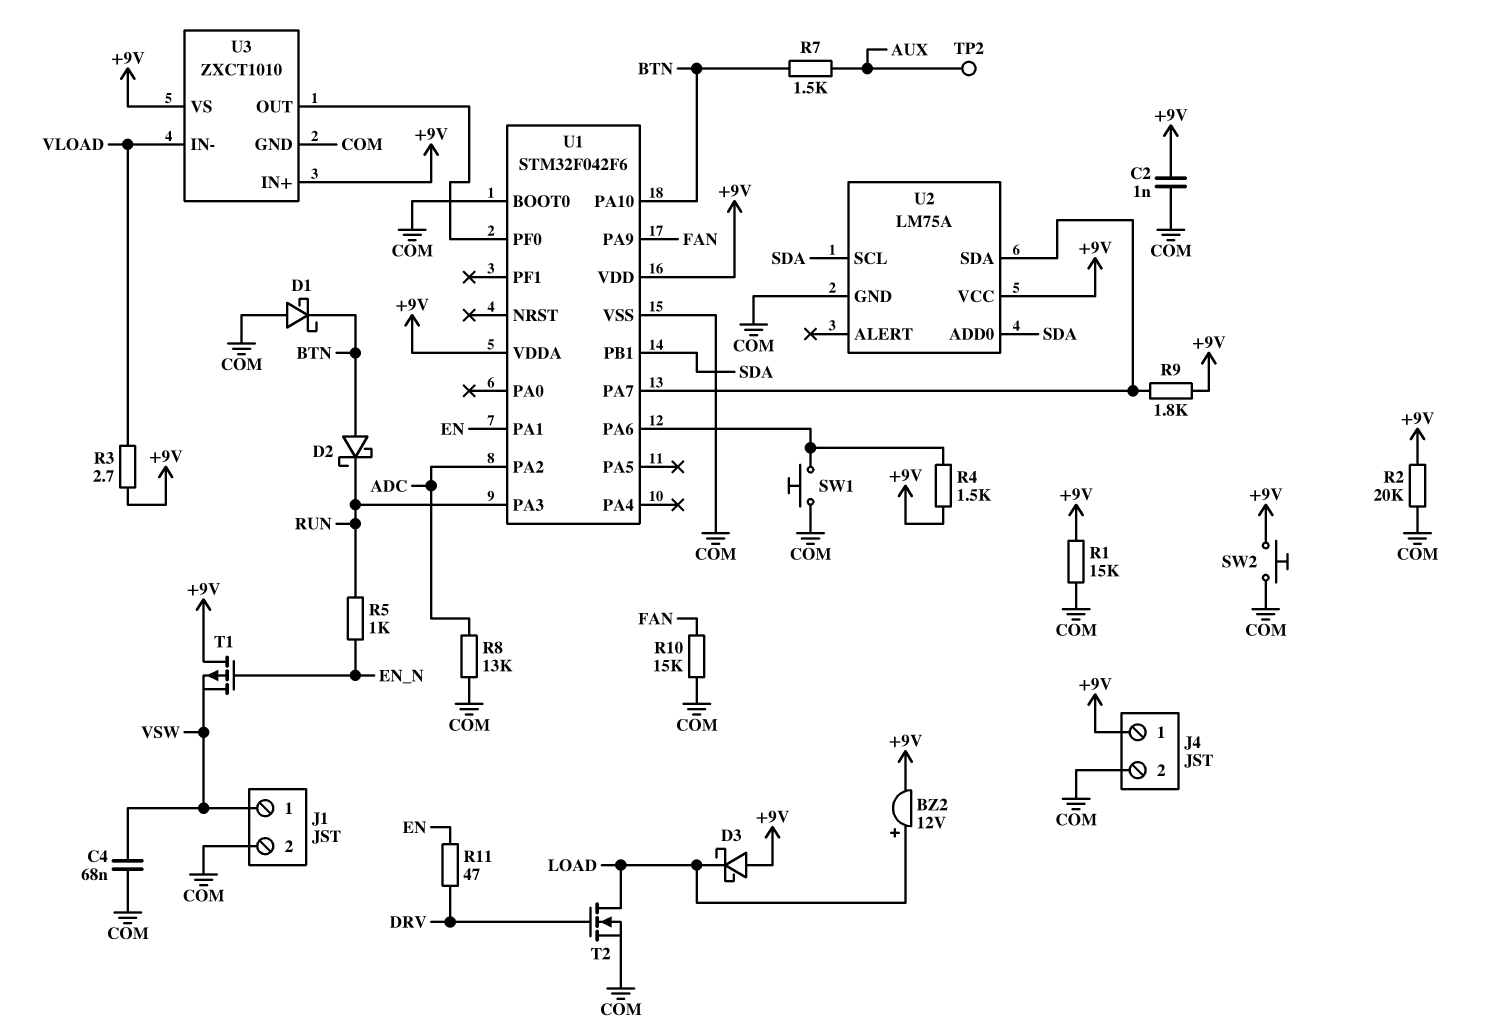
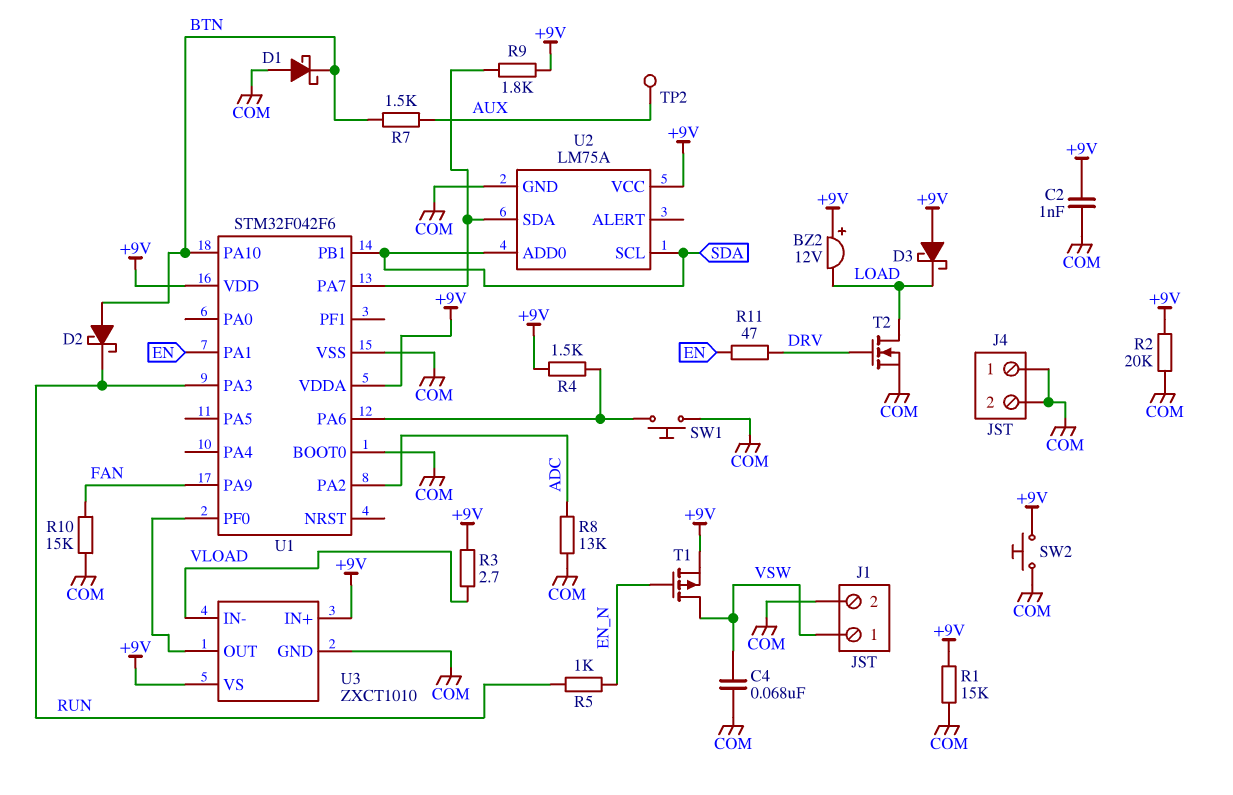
BZ2: buzzer 12V (plus LOAD, minus +9V) -> buzzer 12V (plus +9V, minus LOAD)
J4 pin 1: +9V -> COM
T1: PMOS (G EN_N, D +9V, S VSW) -> PMOS (G EN_N, D VSW, S +9V)

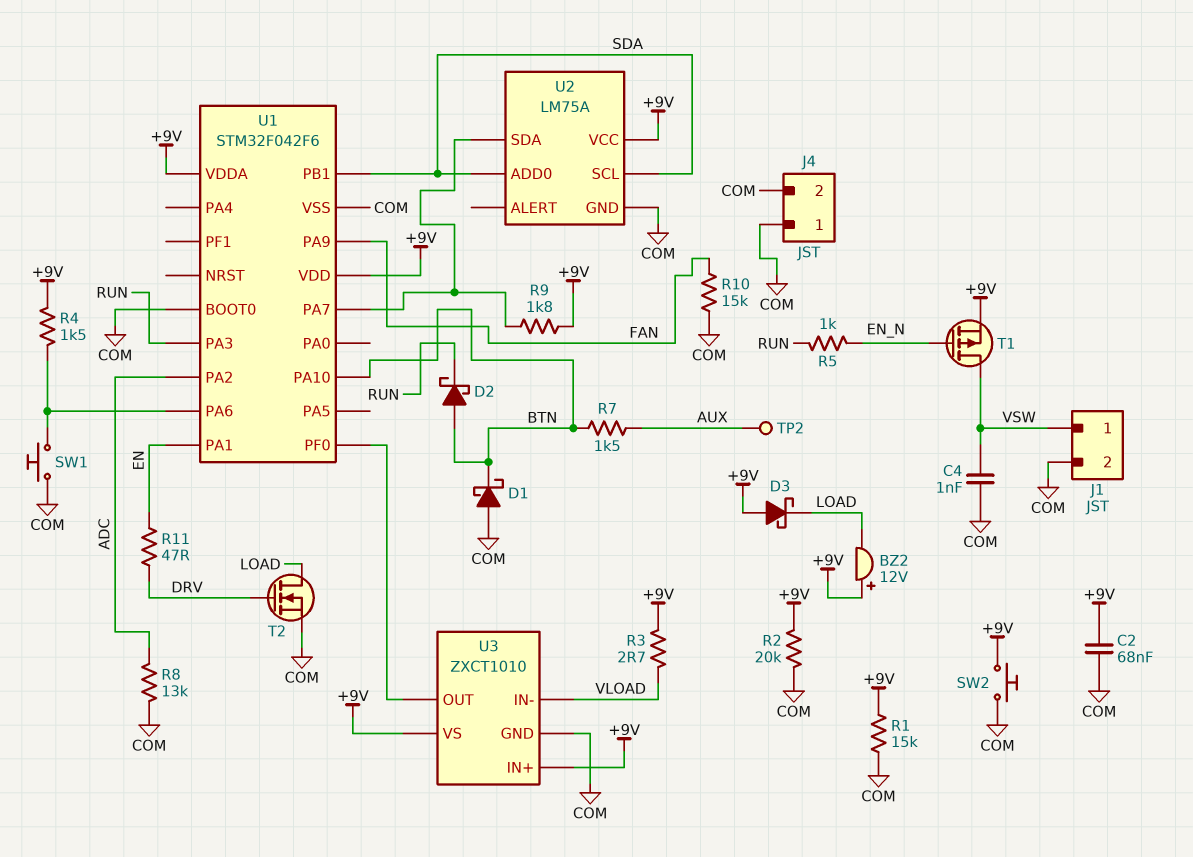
C2: 1nF (+9V, COM) -> 68nF (+9V, COM)
C4: 68nF (COM, VSW) -> 1nF (COM, VSW)

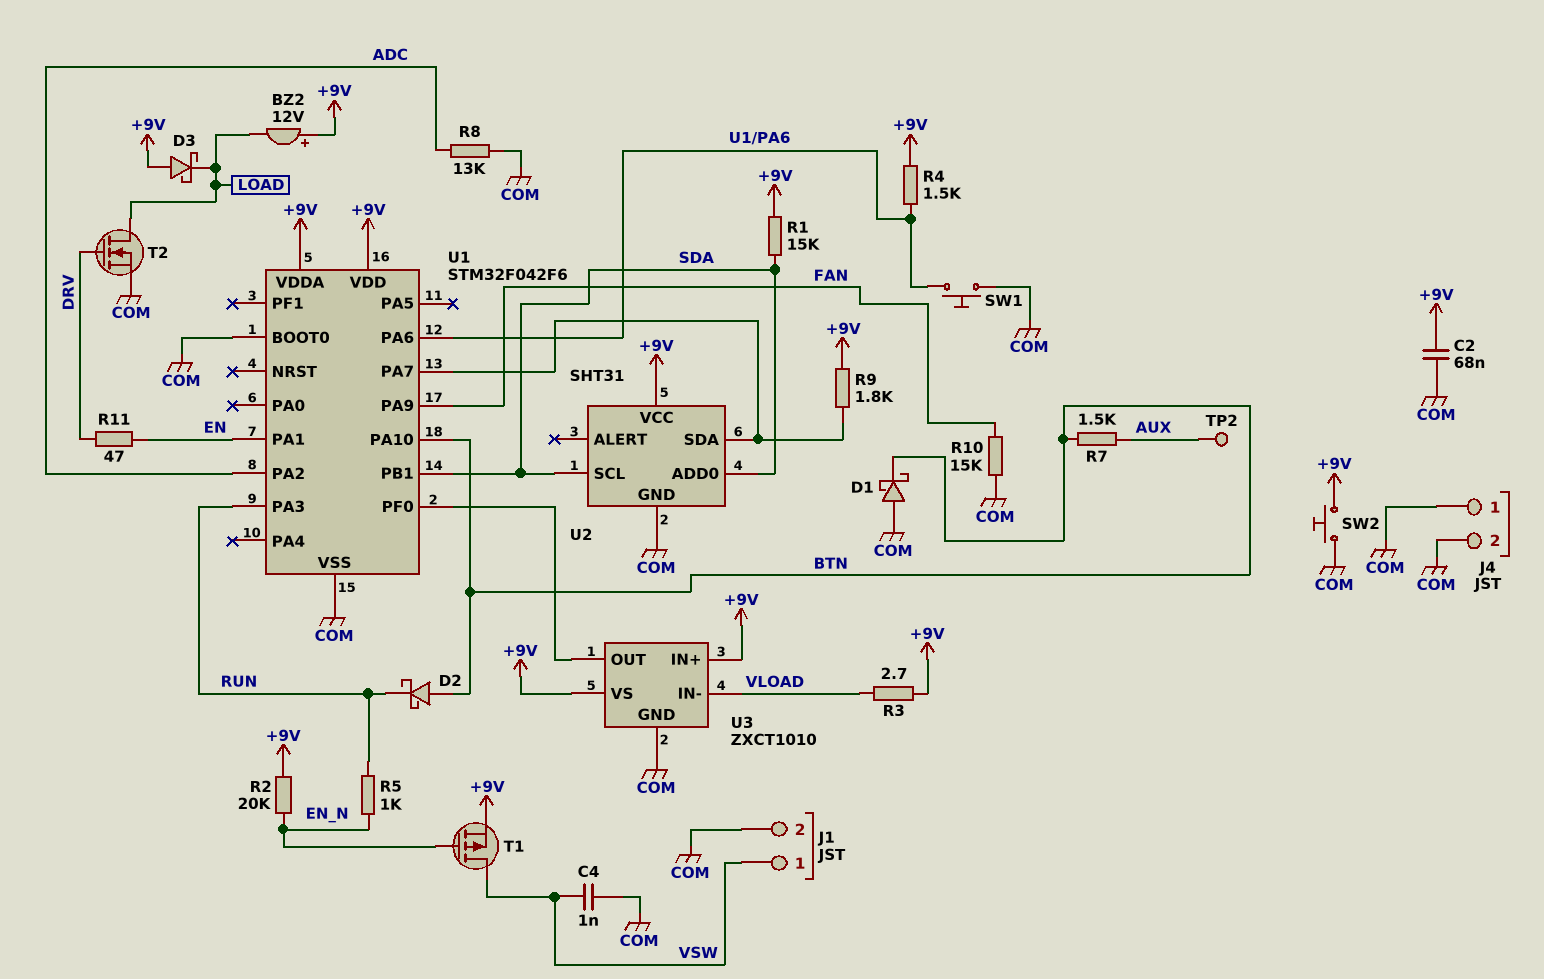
R1: 15k (+9V, COM) -> 15k (+9V, SDA)
R2: 20k (+9V, COM) -> 20k (+9V, EN_N)
U2: LM75A -> SHT31

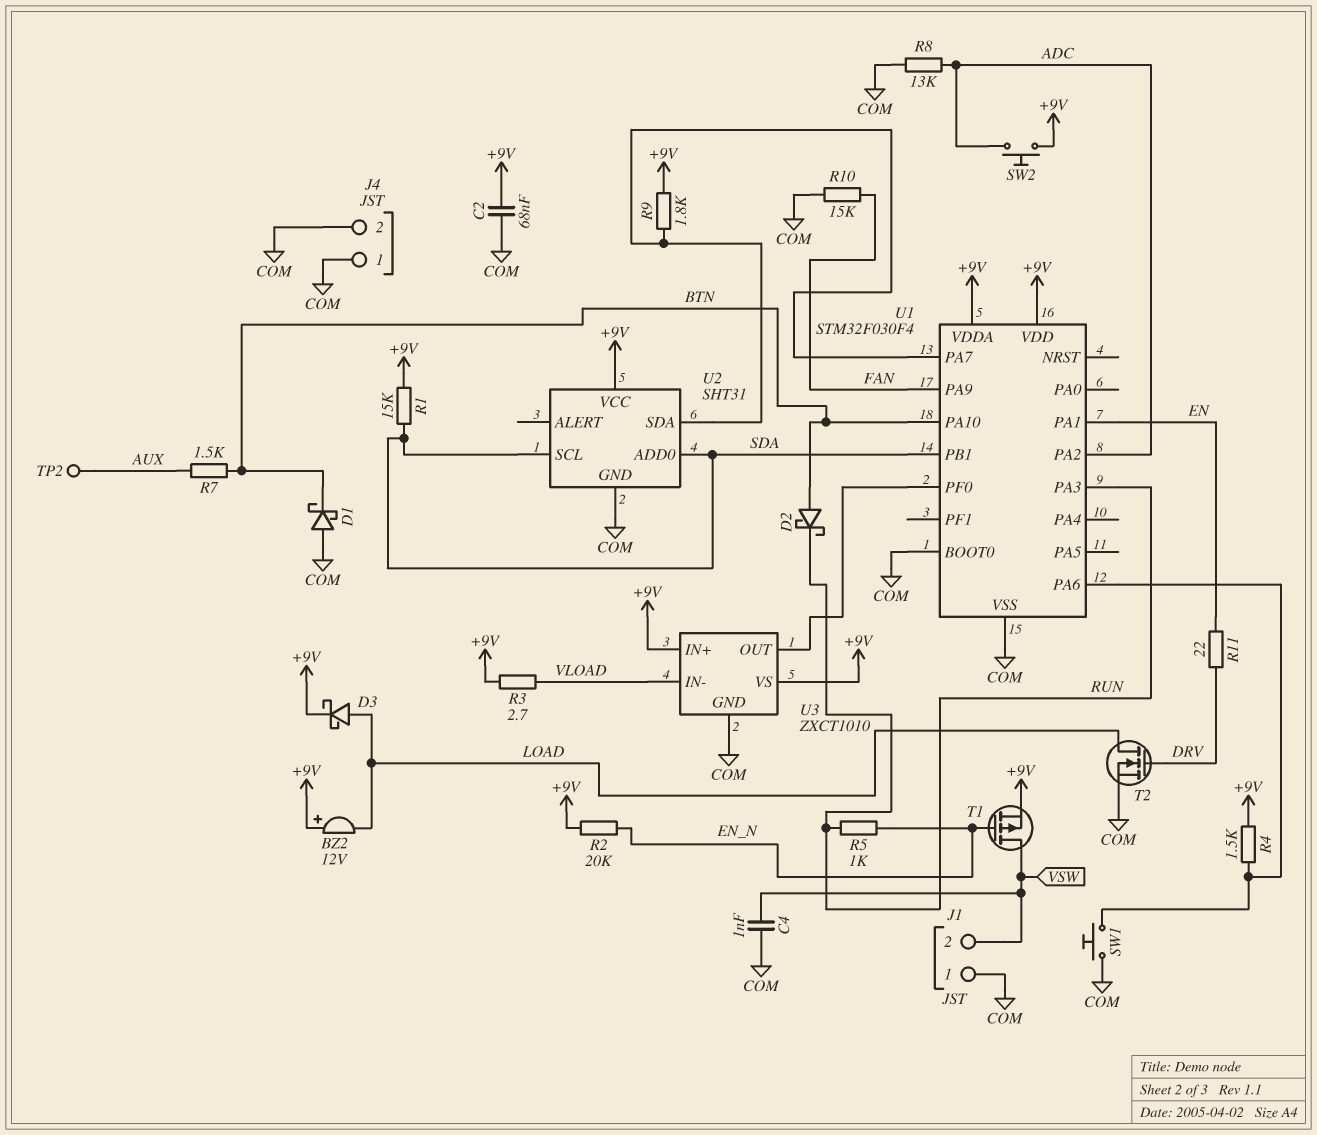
D3: schottky (A +9V, K LOAD) -> schottky (A LOAD, K +9V)
J1 pin 1: VSW -> COM
J1 pin 2: COM -> VSW
R11: 47 (DRV, EN) -> 22 (DRV, EN)
SW2: button (+9V, COM) -> button (+9V, ADC)
U1: STM32F042F6 -> STM32F030F4

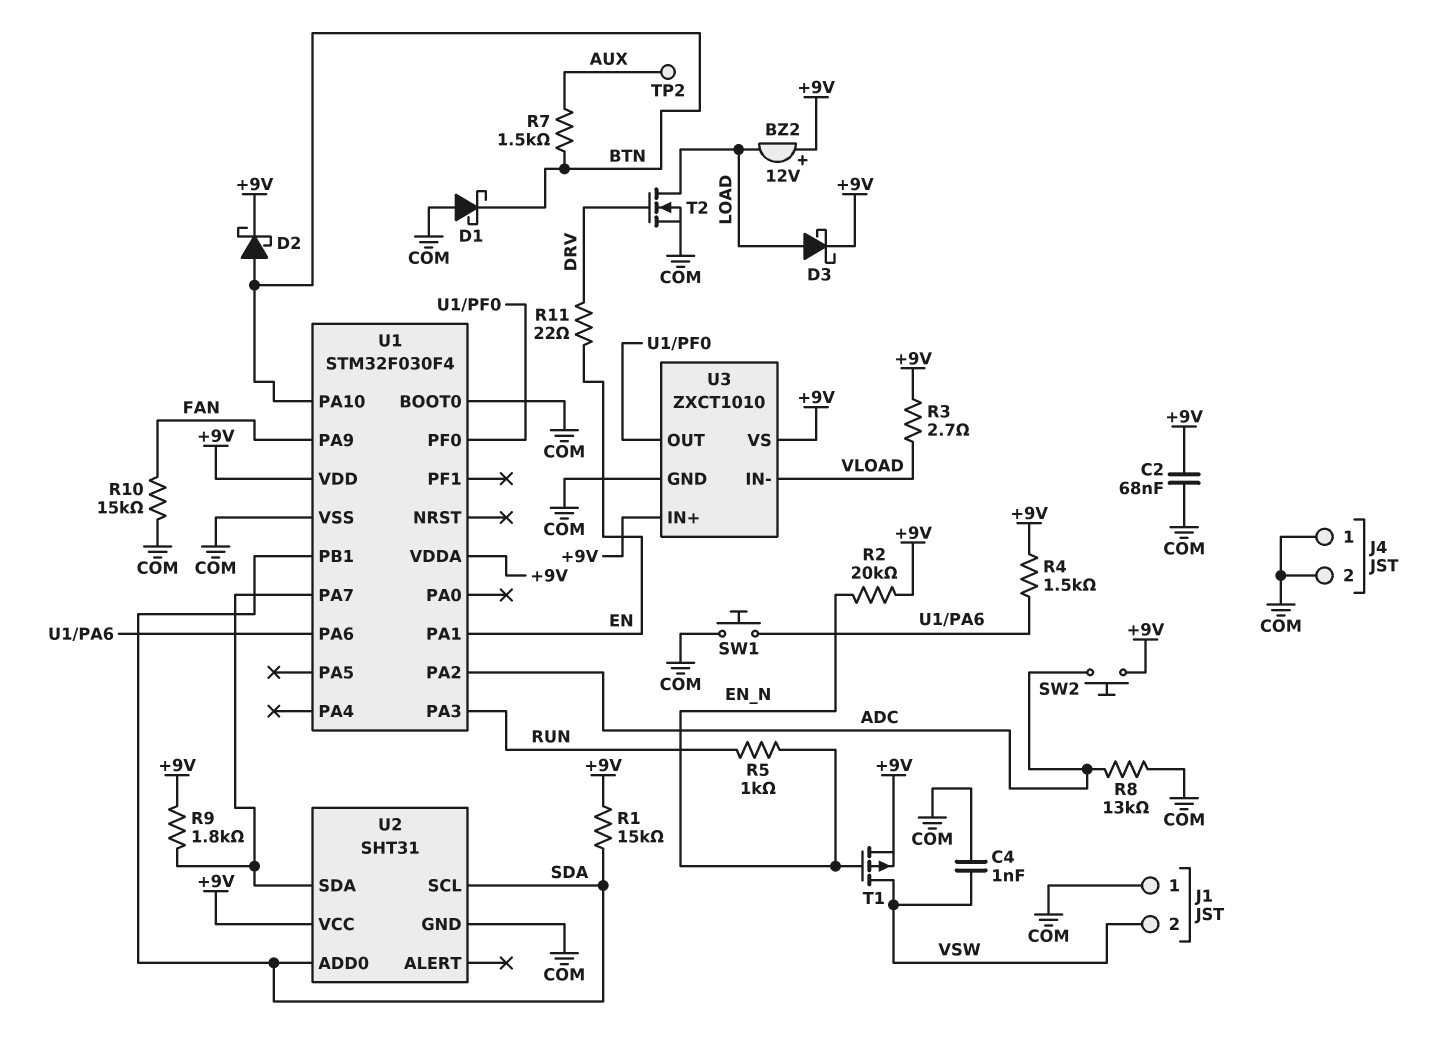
D2: schottky (A BTN, K RUN) -> schottky (A BTN, K +9V)

